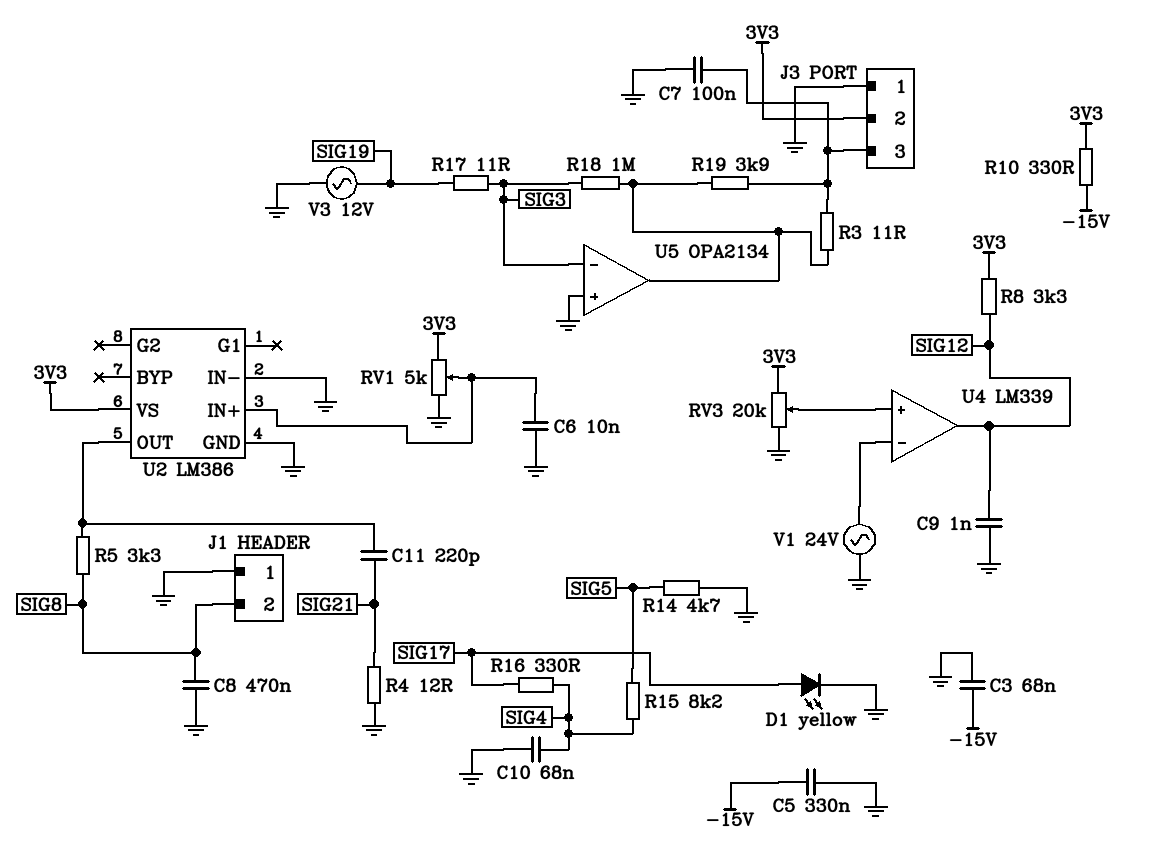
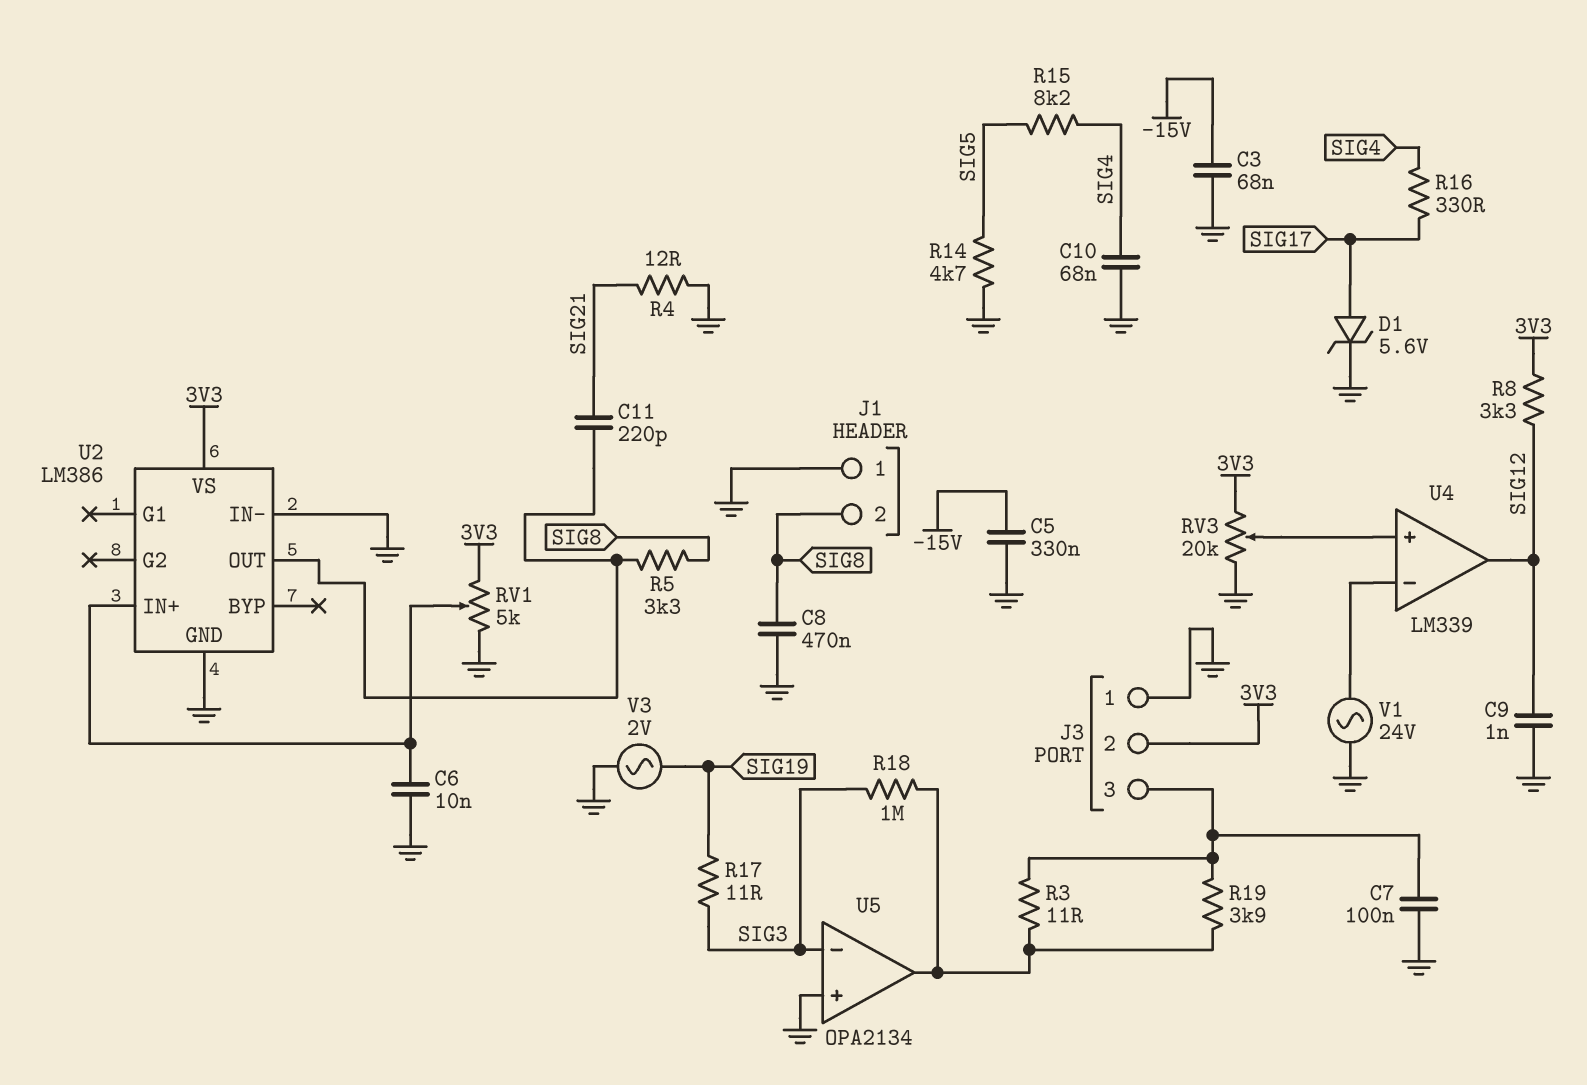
D1: LED yellow (A SIG17, K GND) -> zener 5.6V (A SIG17, K GND)
R10: 330 (-15V, 3V3) -> none
V3: AC 12V (GND, SIG19) -> AC 2V (GND, SIG19)

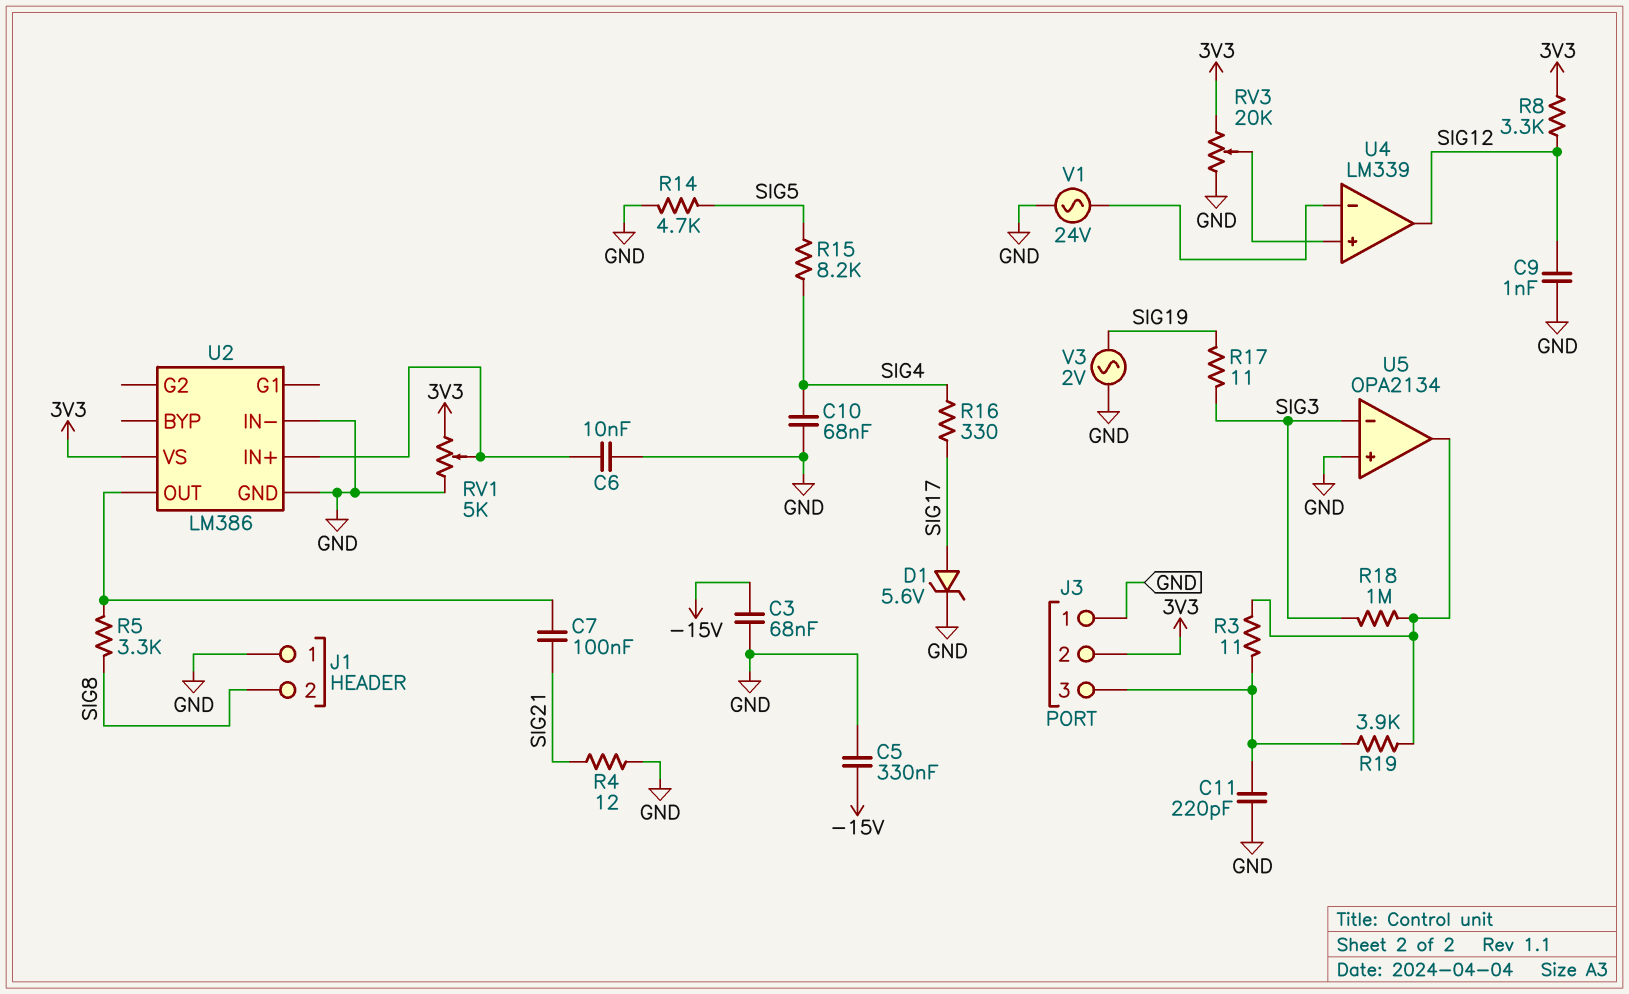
C7: 100nF (GND, J3/3) -> 100nF (SIG21, U2/OUT)
C8: 470nF (GND, SIG8) -> none
C11: 220pF (SIG21, U2/OUT) -> 220pF (GND, J3/3)

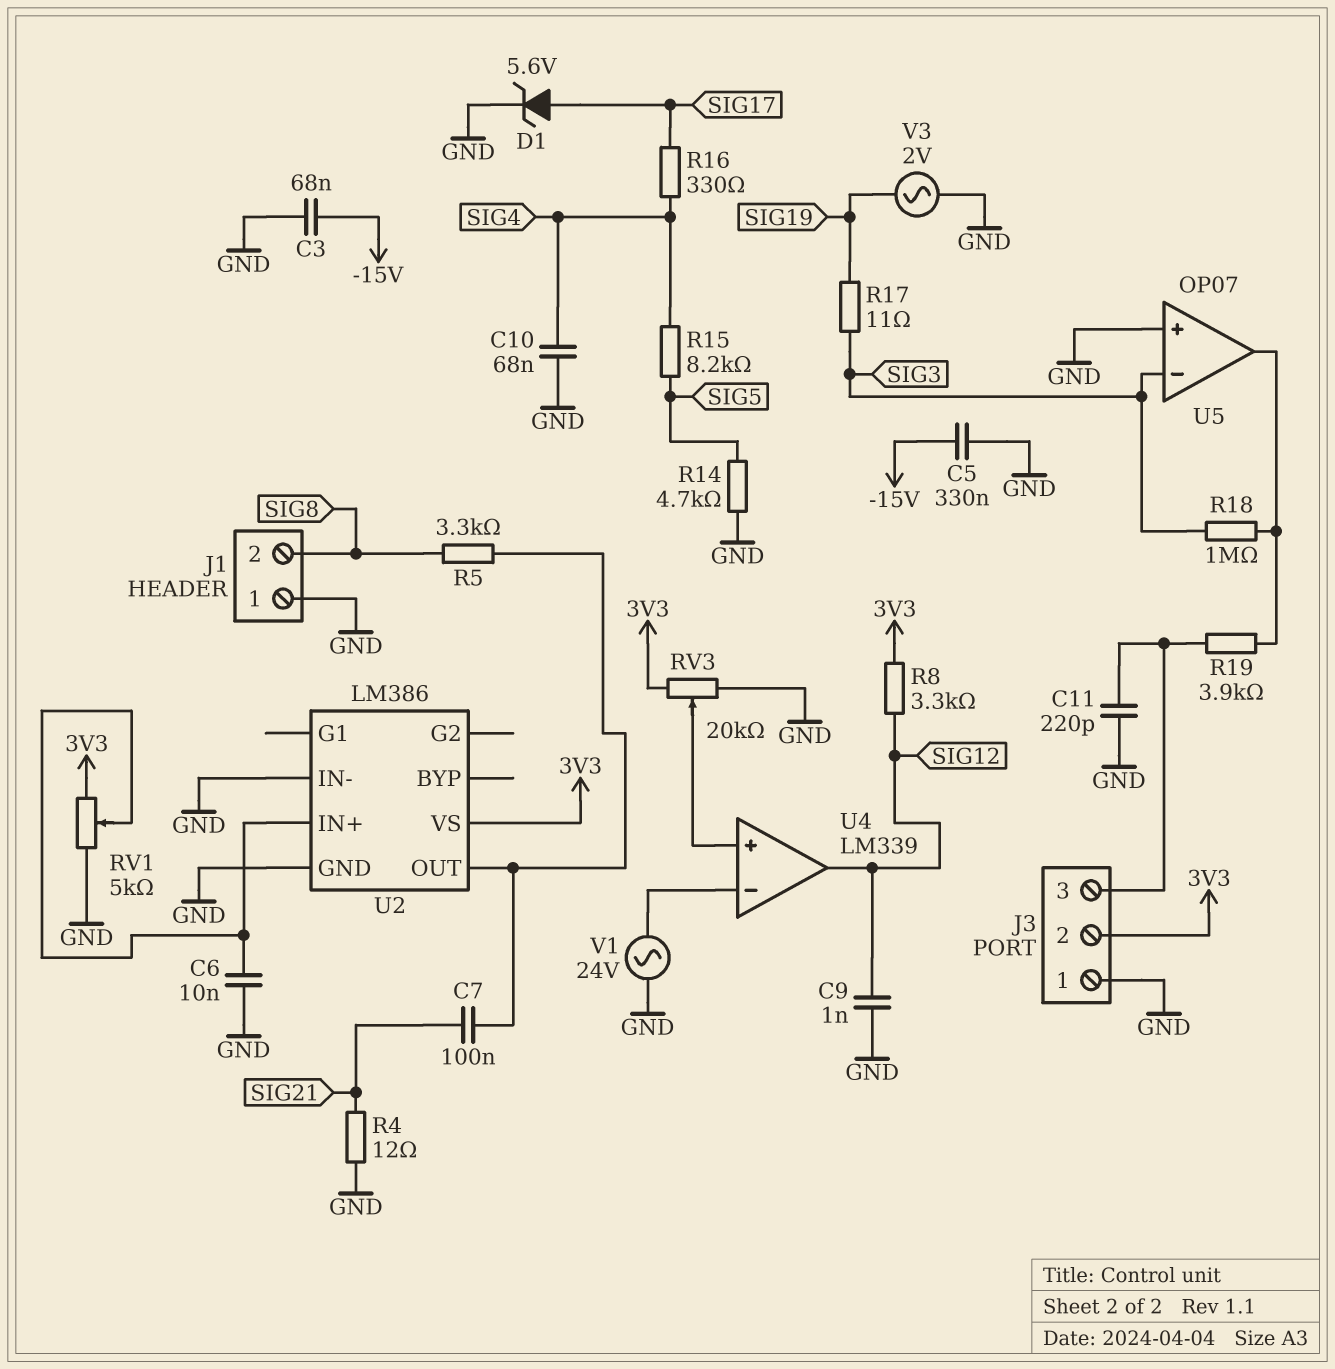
R3: 11 (J3/3, U5/out) -> none
U5: OPA2134 -> OP07

